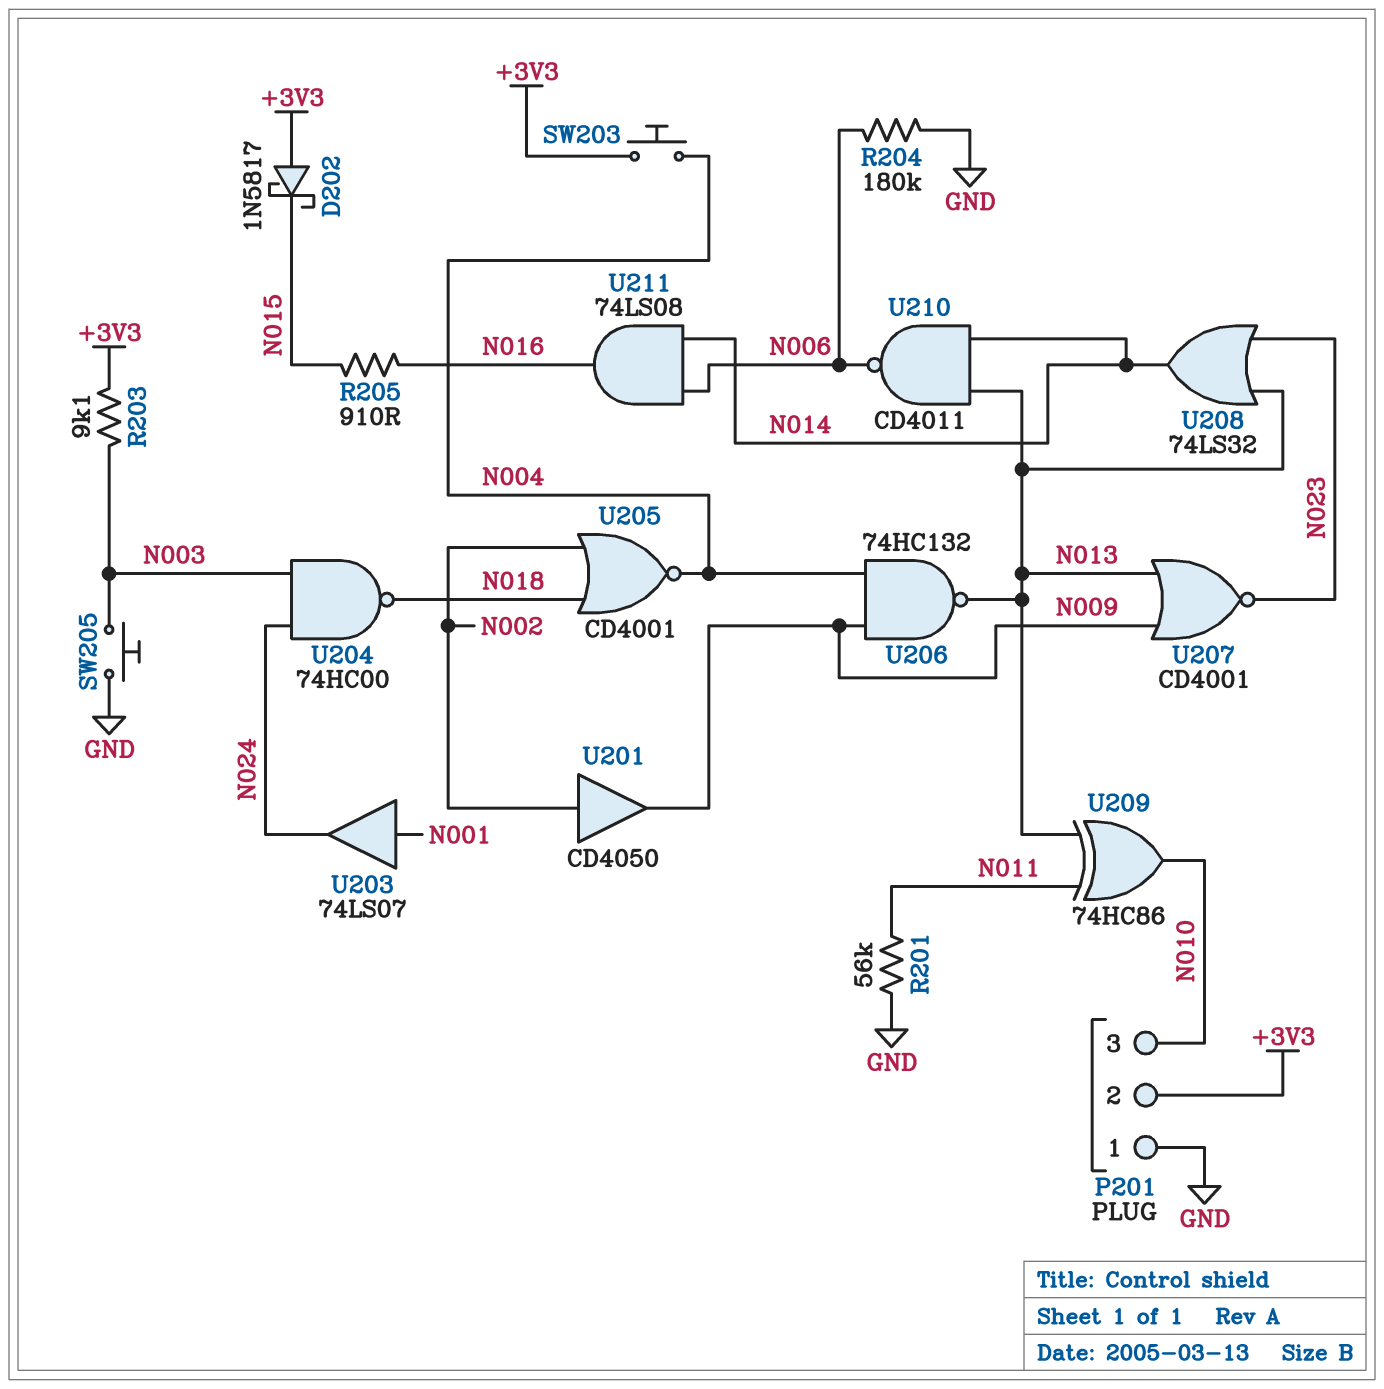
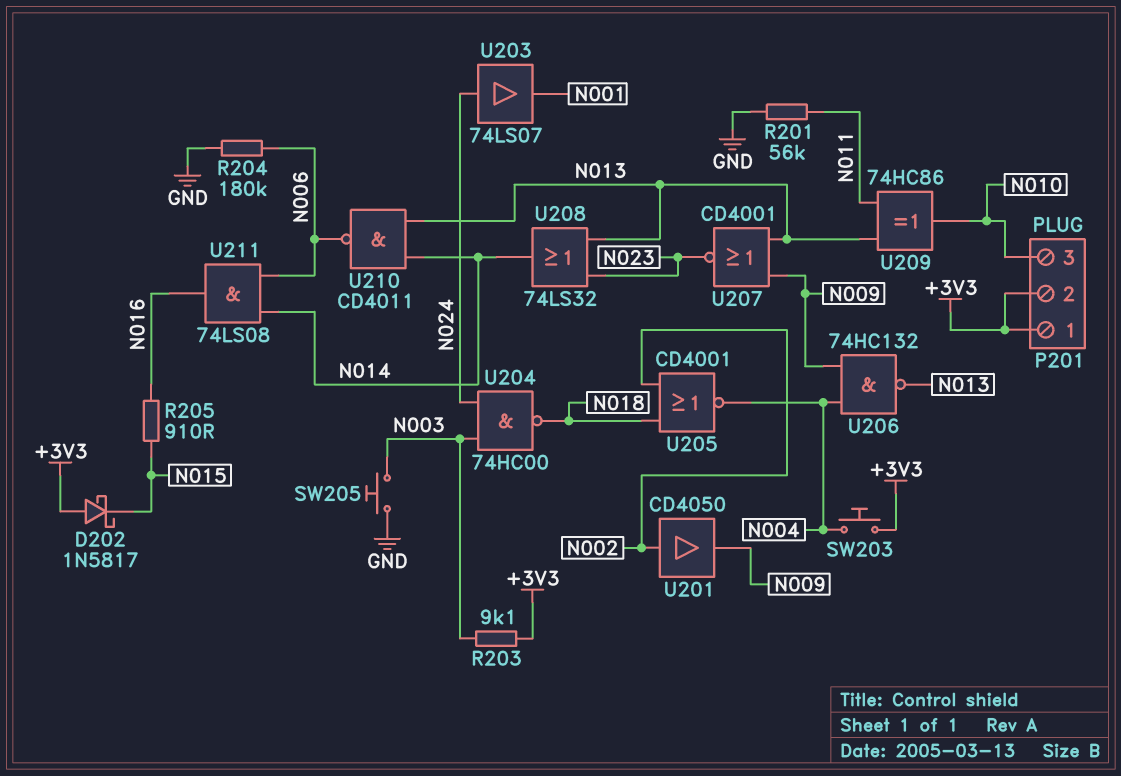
P201 pin 1: GND -> +3V3
U203: buffer 74LS07 (in N001, out N024) -> buffer 74LS07 (in N024, out N001)

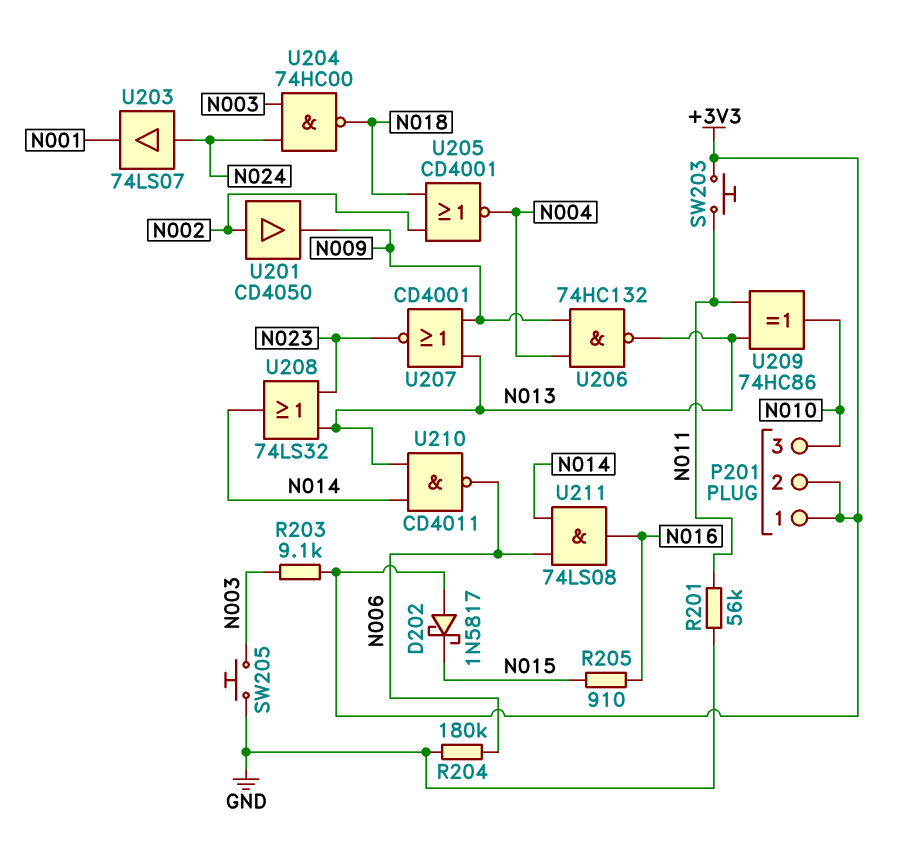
SW203: button (+3V3, N004) -> button (+3V3, N011)

